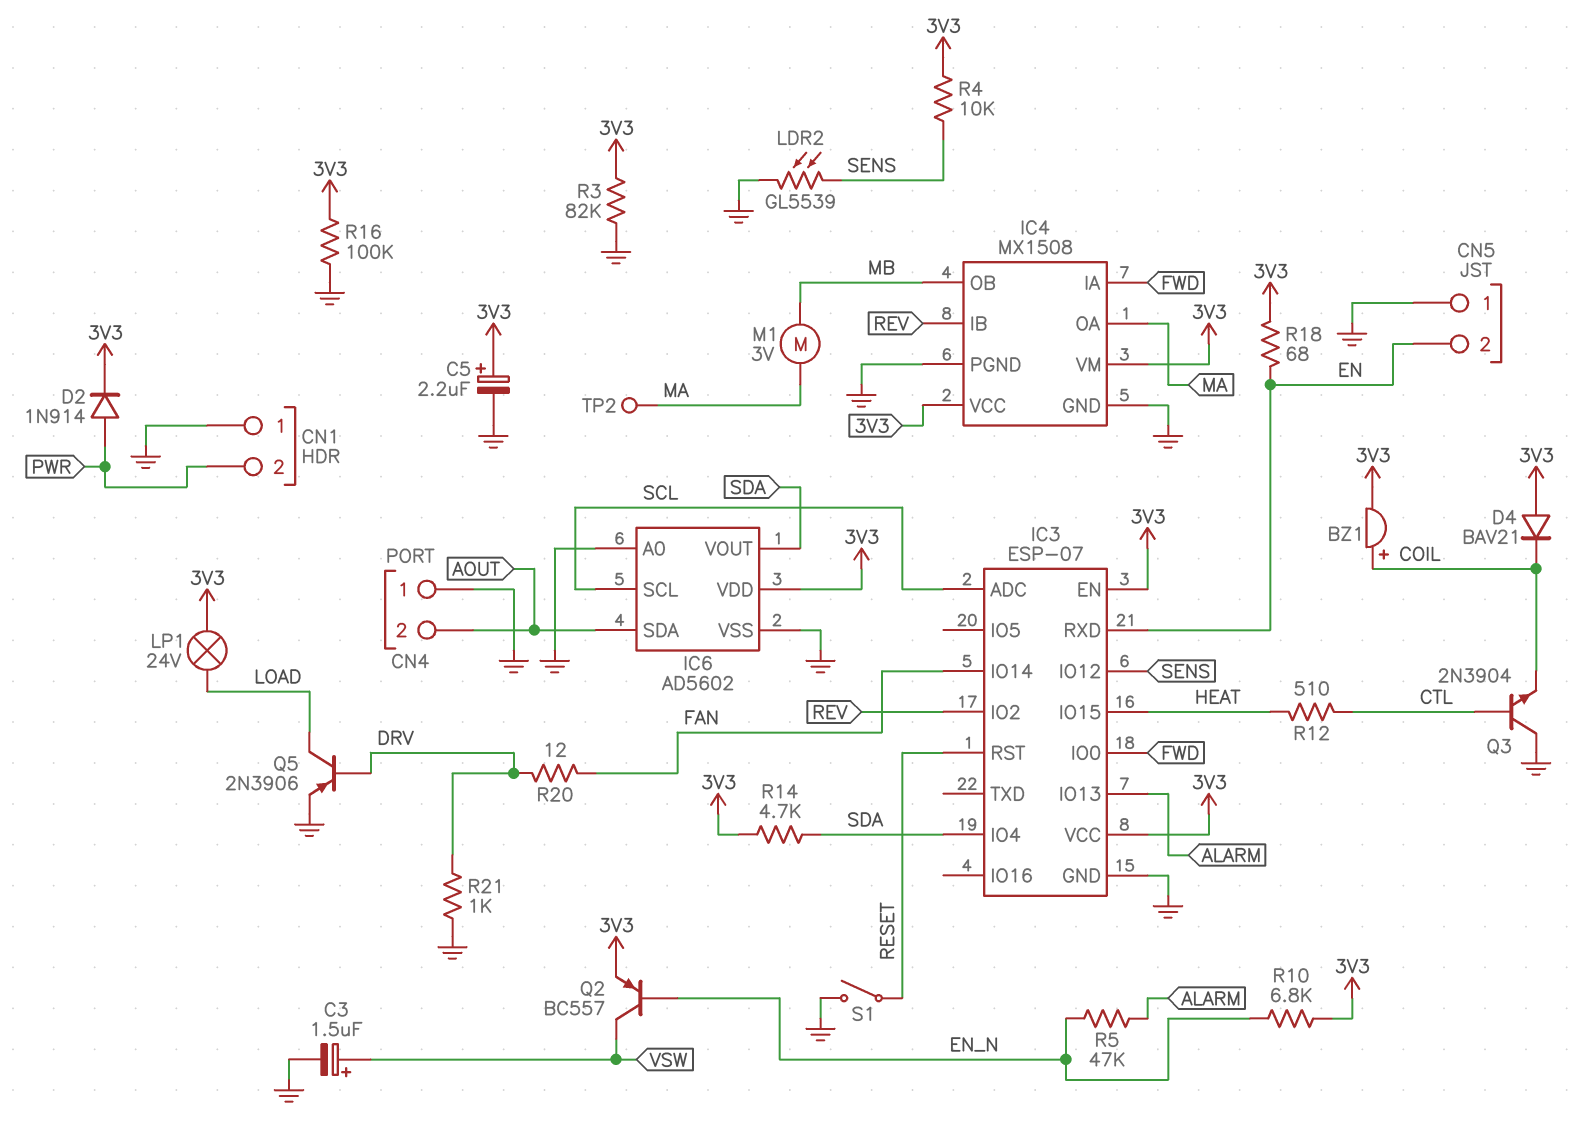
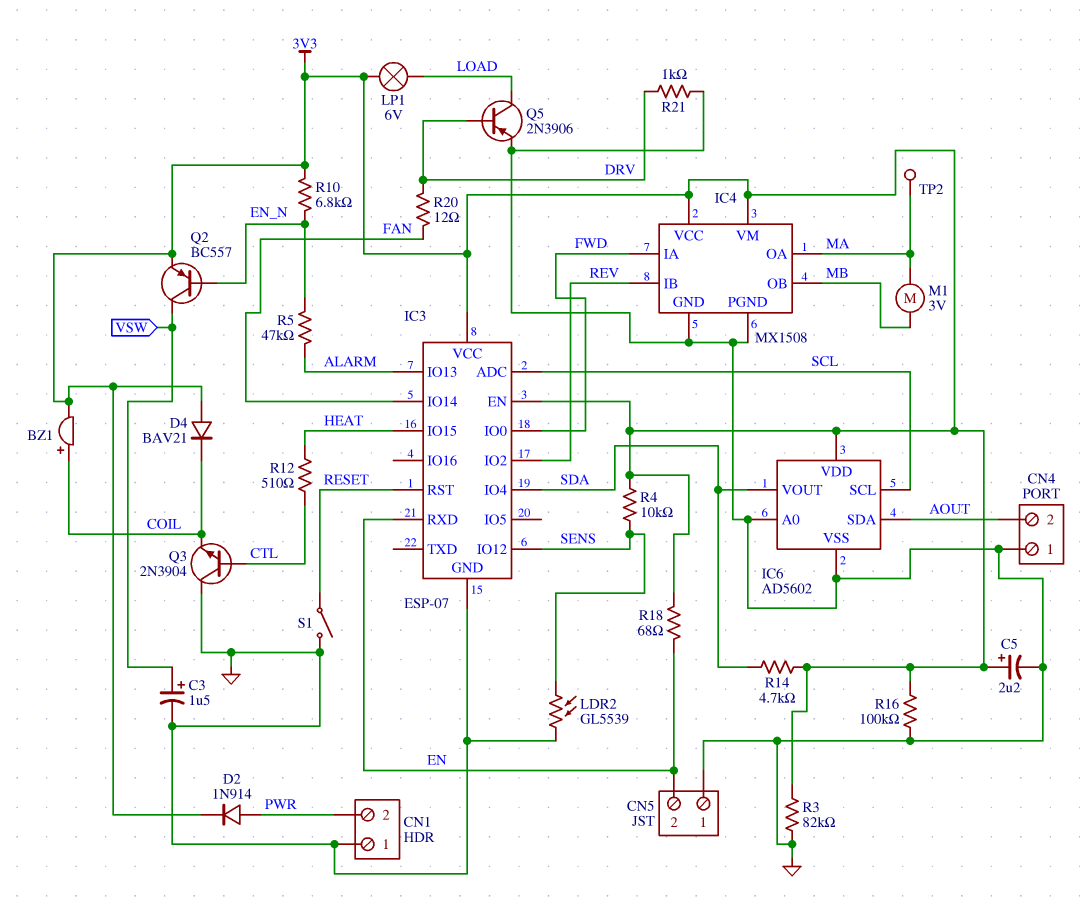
LP1: lamp 24V (3V3, LOAD) -> lamp 6V (3V3, LOAD)

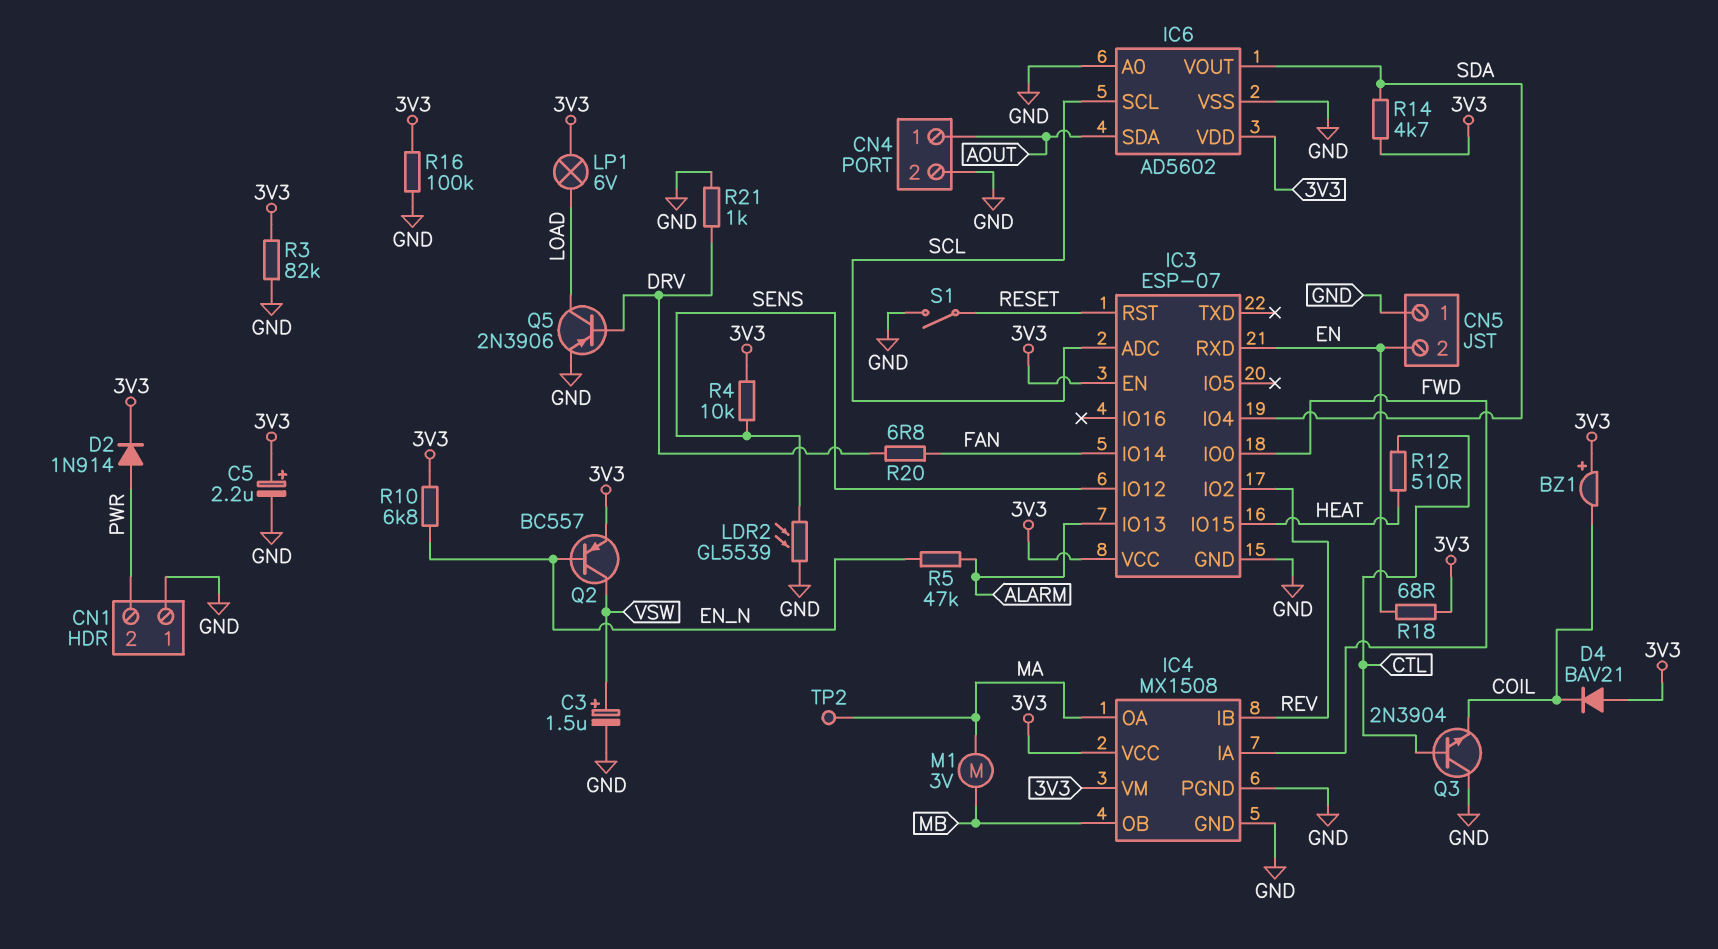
BZ1: buzzer (plus COIL, minus 3V3) -> buzzer (plus 3V3, minus COIL)
CN4 pin 1: GND -> AOUT
CN4 pin 2: AOUT -> GND
R20: 12 (DRV, FAN) -> 6.8 (DRV, FAN)

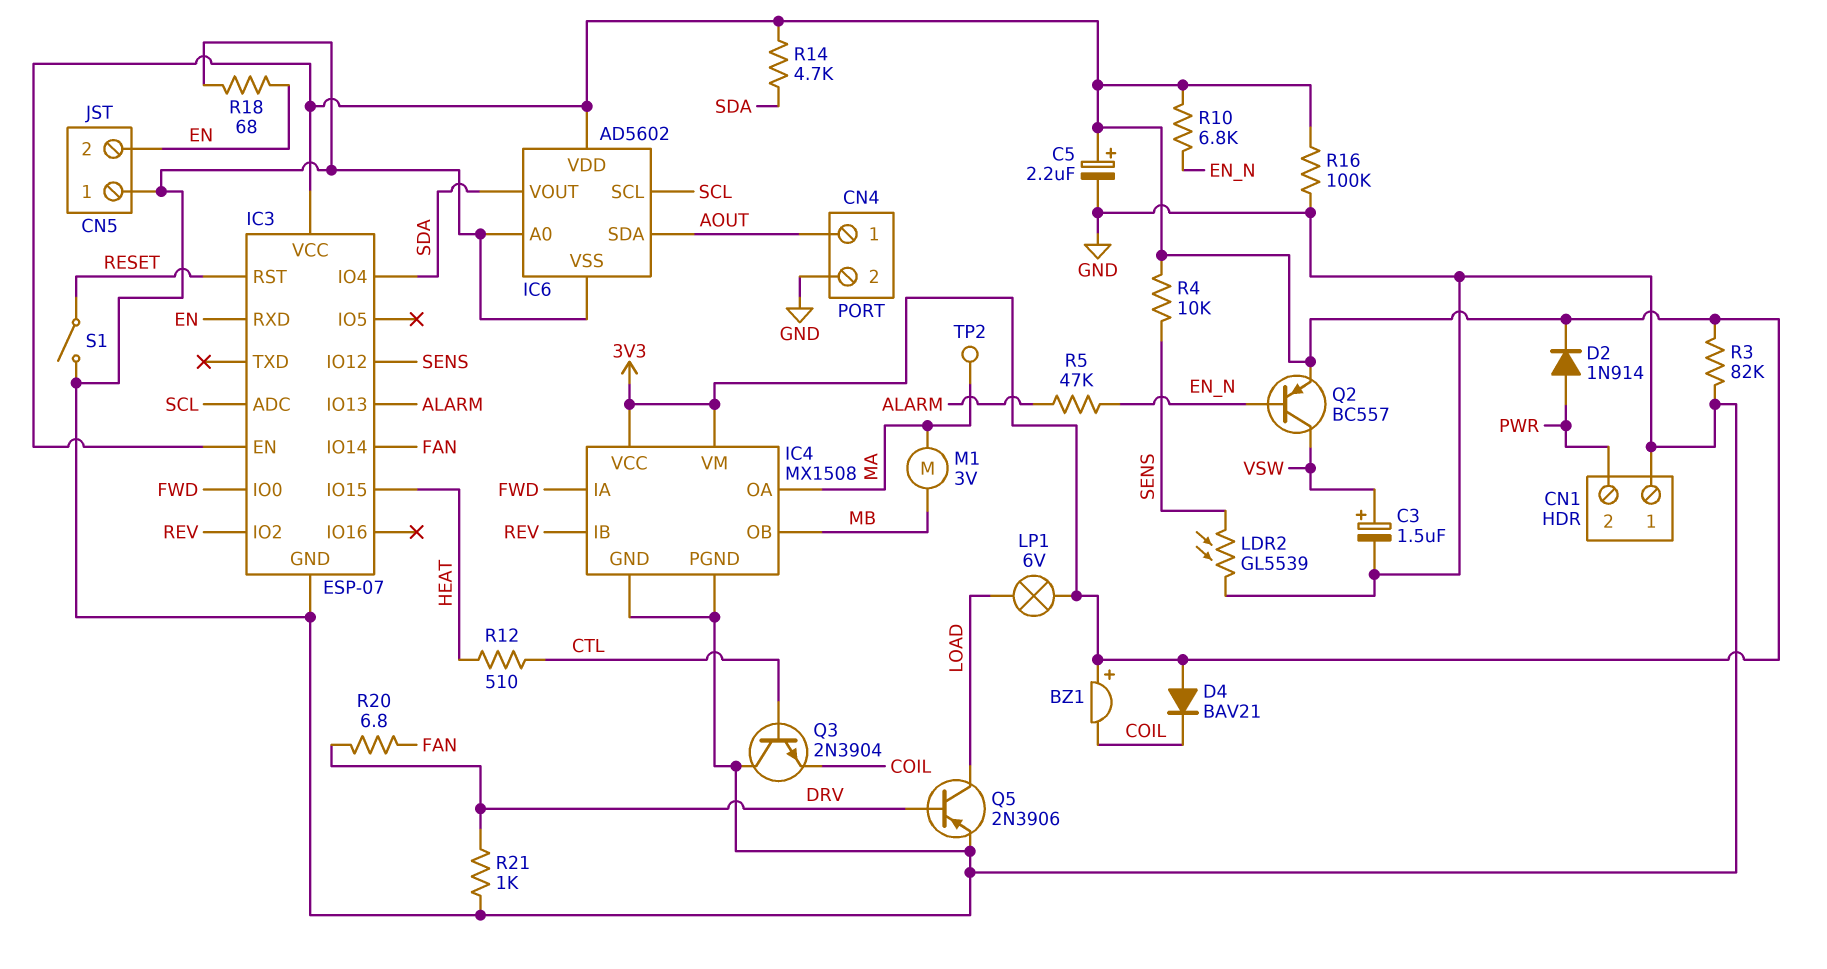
R18: 68 (3V3, EN) -> 68 (EN, GND)

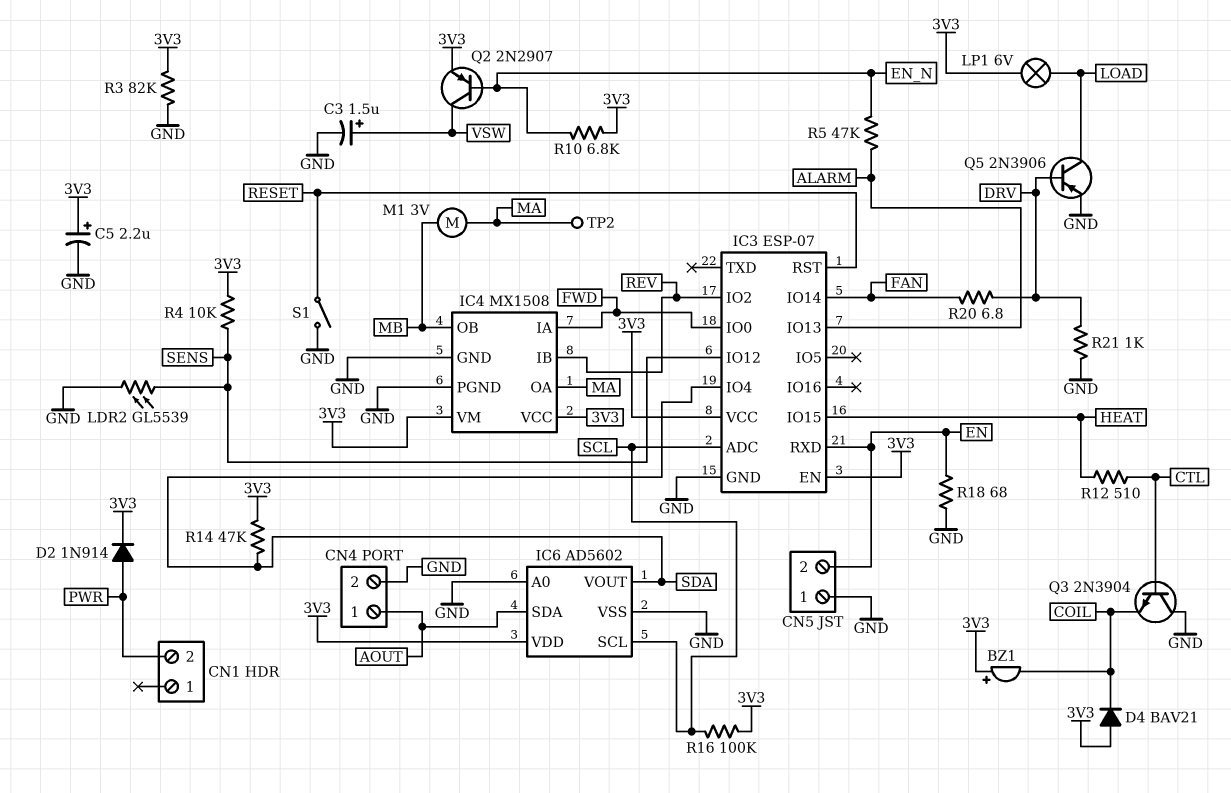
CN1 pin 1: GND -> none
Q2: PNP BC557 (B EN_N, C VSW, E 3V3) -> PNP 2N2907 (B EN_N, C VSW, E 3V3)
R14: 4.7k (3V3, SDA) -> 47k (3V3, SDA)
R16: 100k (3V3, GND) -> 100k (3V3, SCL)

